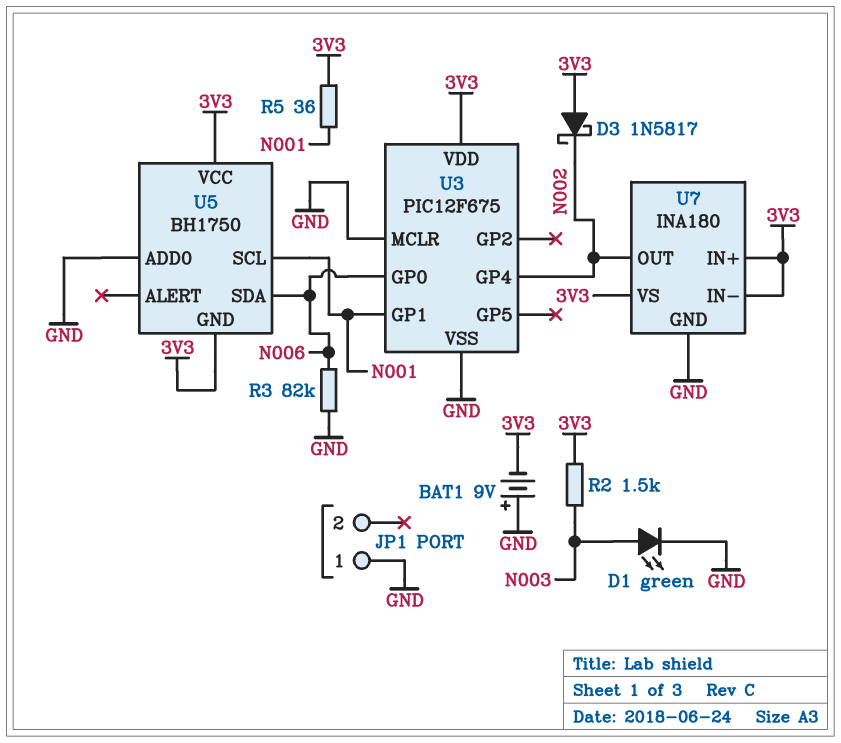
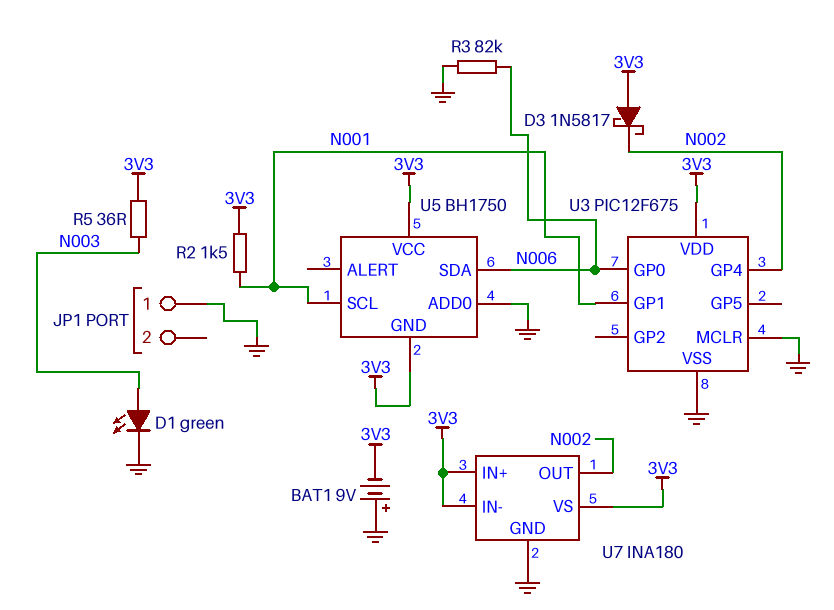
R2: 1.5k (3V3, N003) -> 1.5k (3V3, N001)
R5: 36 (3V3, N001) -> 36 (3V3, N003)

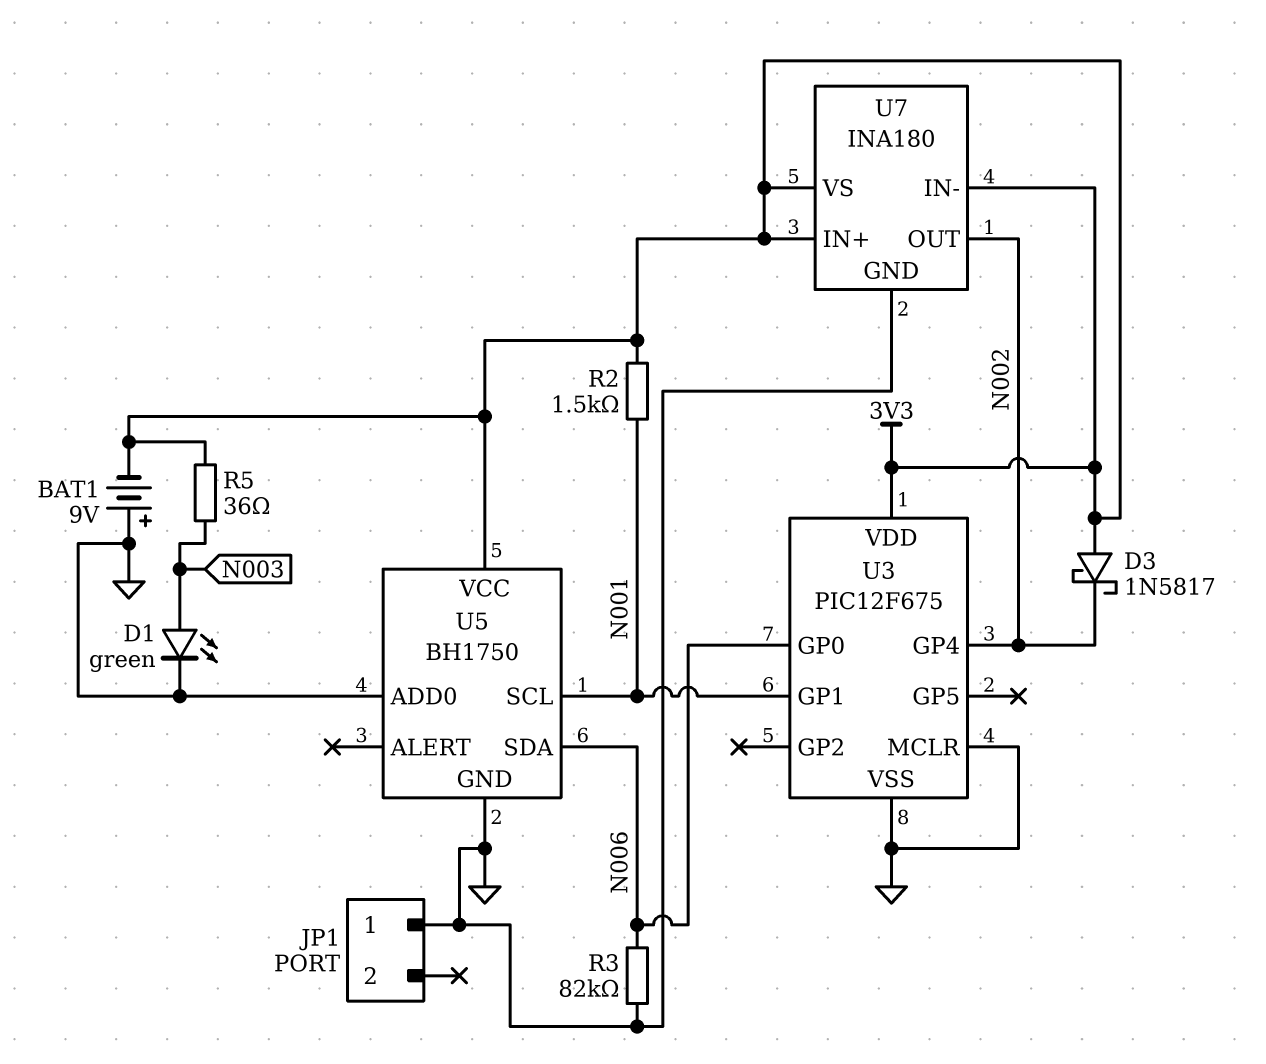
U5 pin GND: 3V3 -> GND

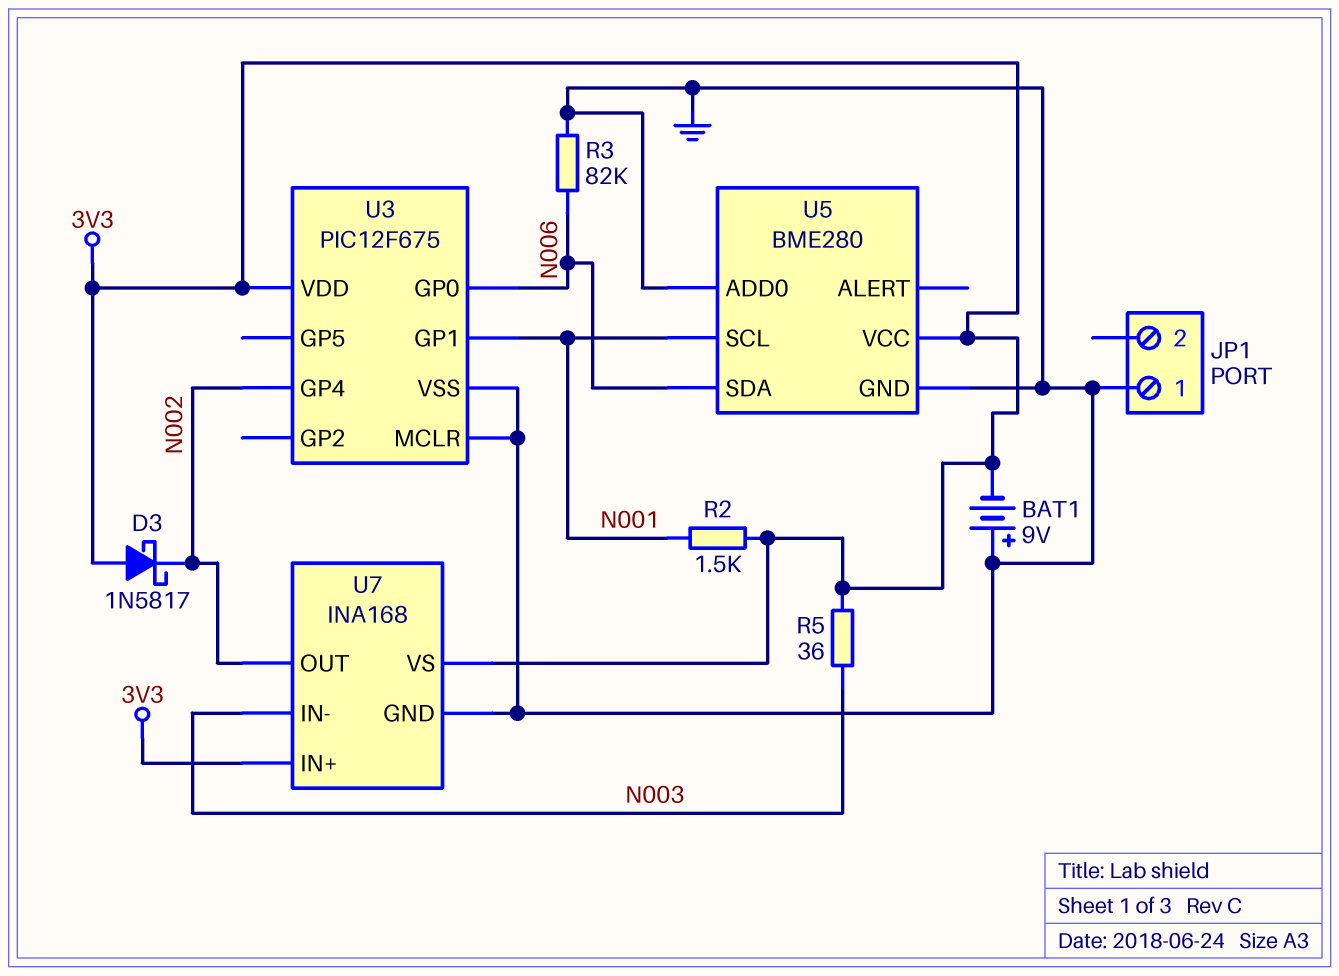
D1: LED green (A N003, K GND) -> none
U5: BH1750 -> BME280
U7: INA180 -> INA168
U7 pin IN-: 3V3 -> N003

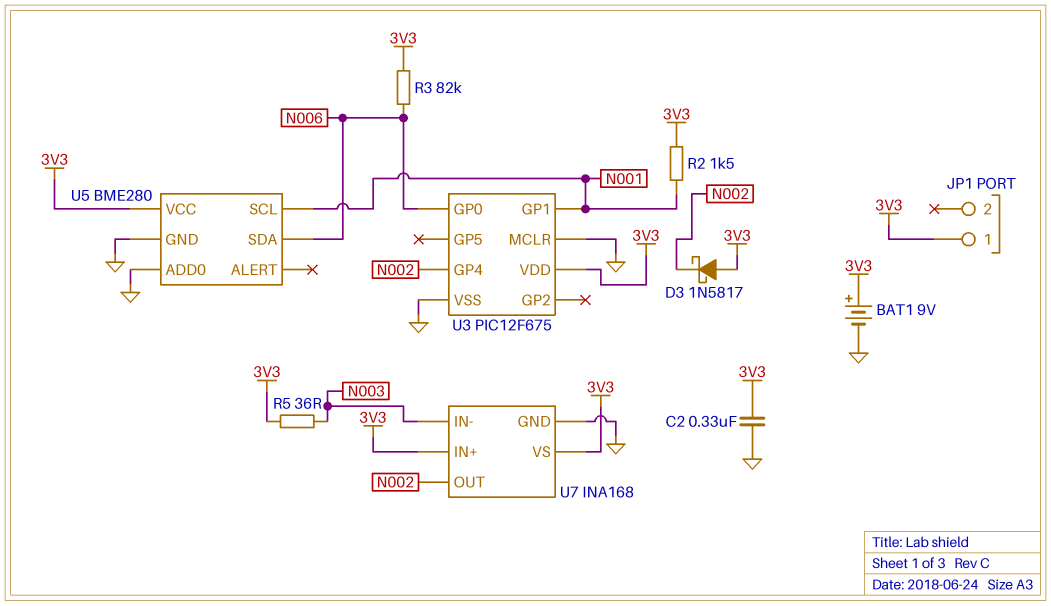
BAT1: 9V (plus GND, minus 3V3) -> 9V (plus 3V3, minus GND)
C2: none -> 330nF (3V3, GND)
JP1 pin 1: GND -> 3V3
R3: 82k (GND, N006) -> 82k (3V3, N006)

